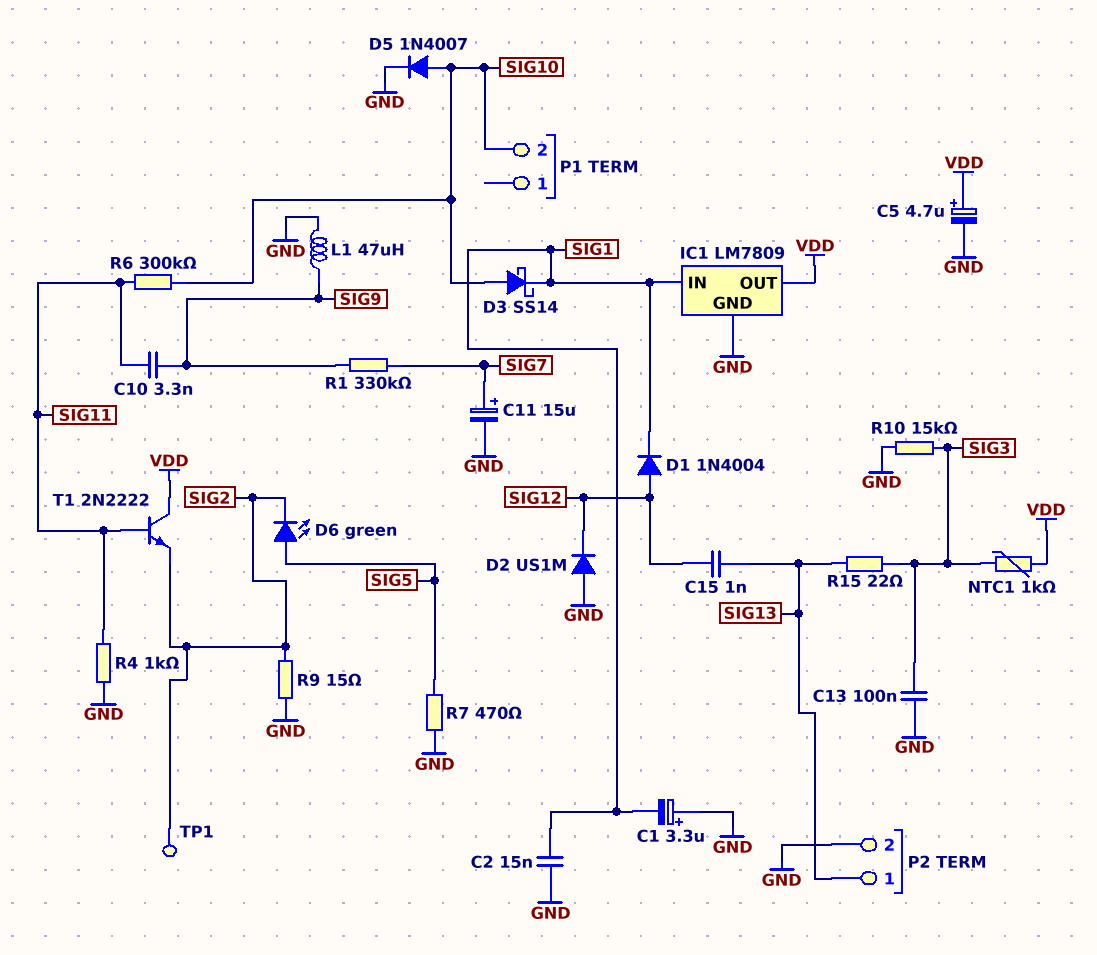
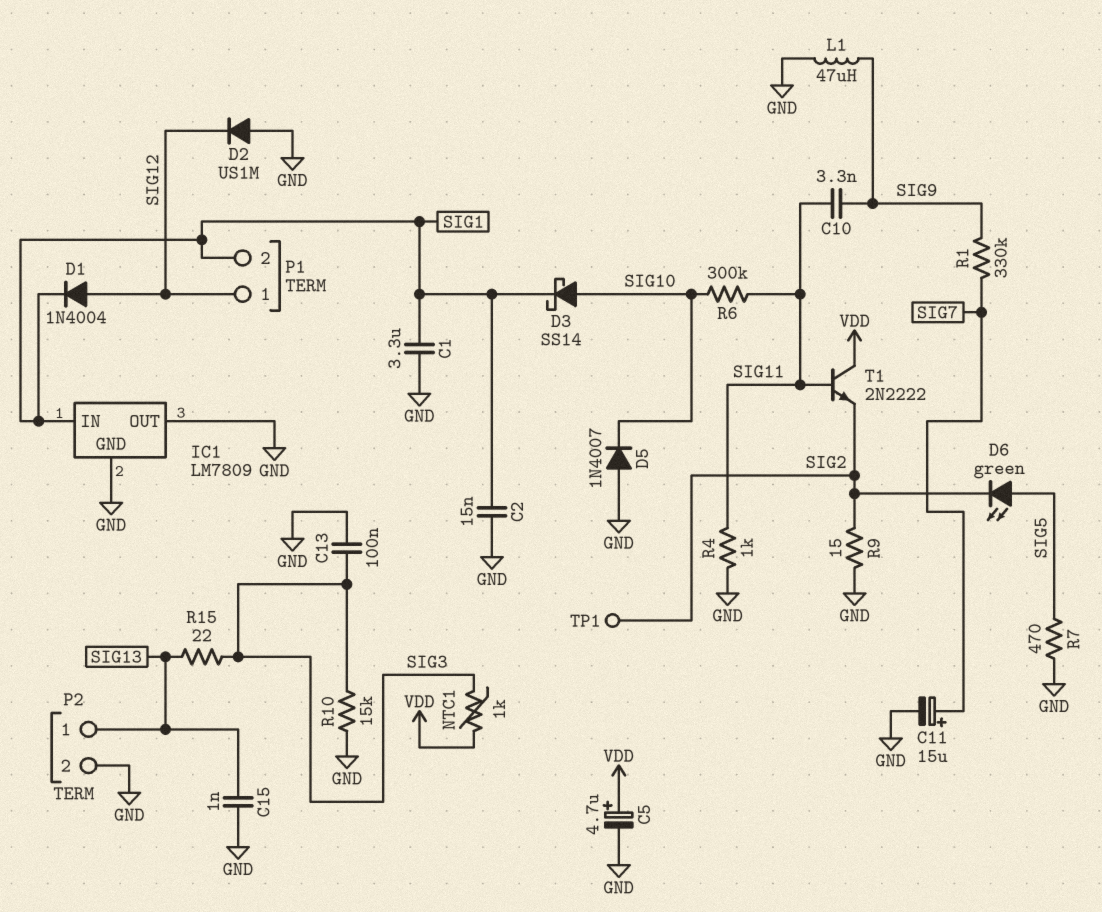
C1: 3.3uF (plus GND, minus SIG1) -> 3.3uF (GND, SIG1)
C15: 1nF (SIG12, SIG13) -> 1nF (GND, SIG13)
D5: diode 1N4007 (A SIG10, K GND) -> diode 1N4007 (A GND, K SIG10)
IC1 pin OUT: VDD -> GND
P1 pin 1: none -> SIG12
P1 pin 2: SIG10 -> SIG1

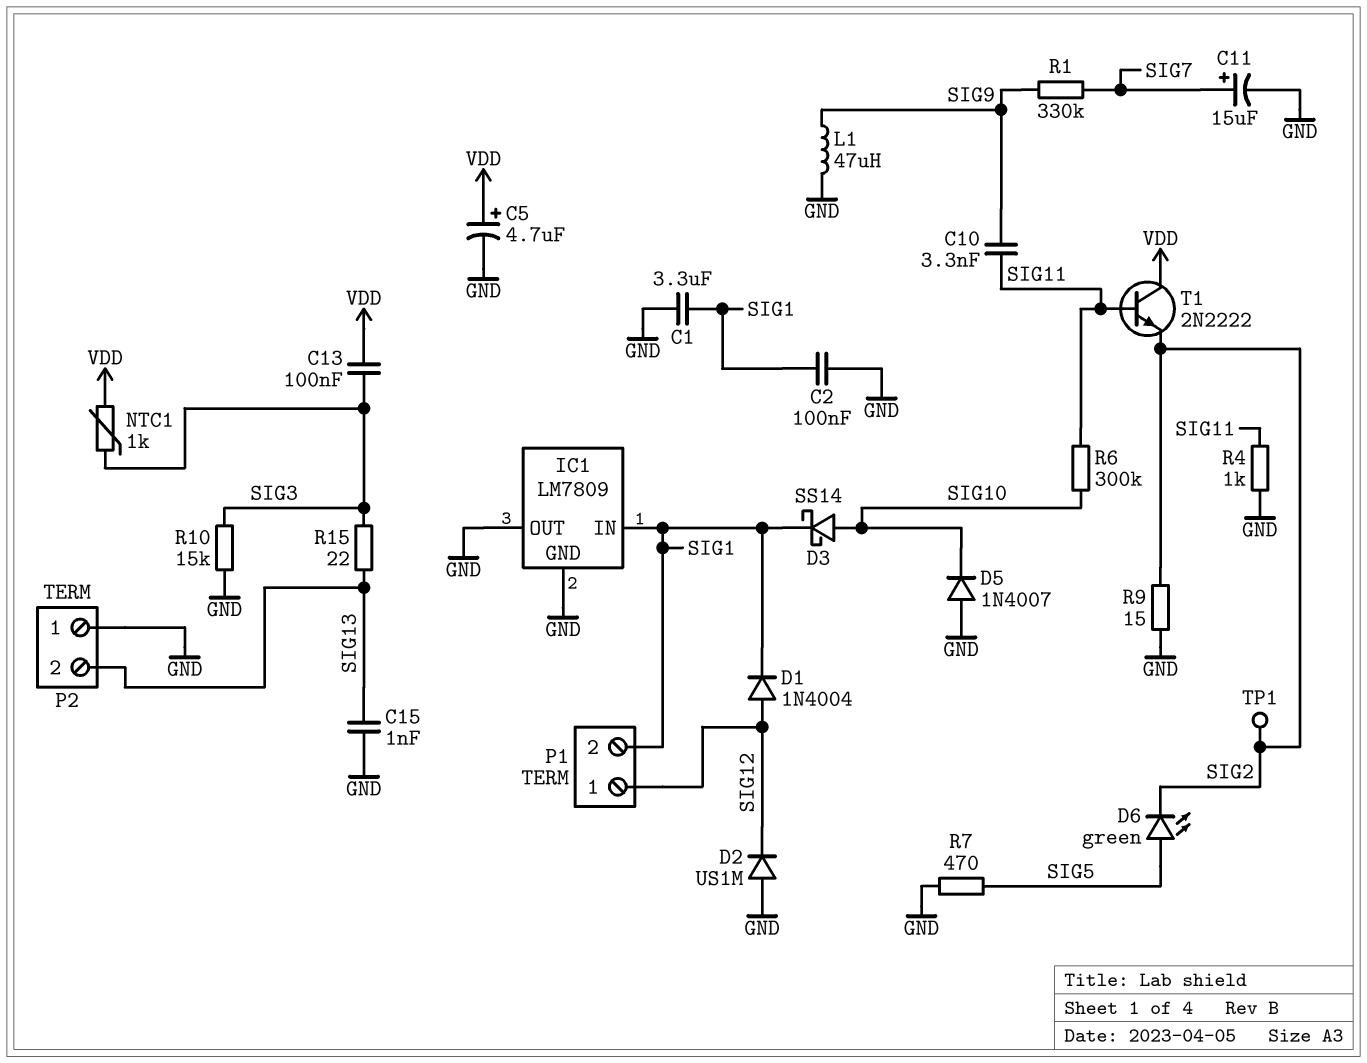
C2: 15nF (GND, SIG1) -> 100nF (GND, SIG1)
C13: 100nF (GND, SIG3) -> 100nF (SIG3, VDD)
P2 pin 1: SIG13 -> GND
P2 pin 2: GND -> SIG13

